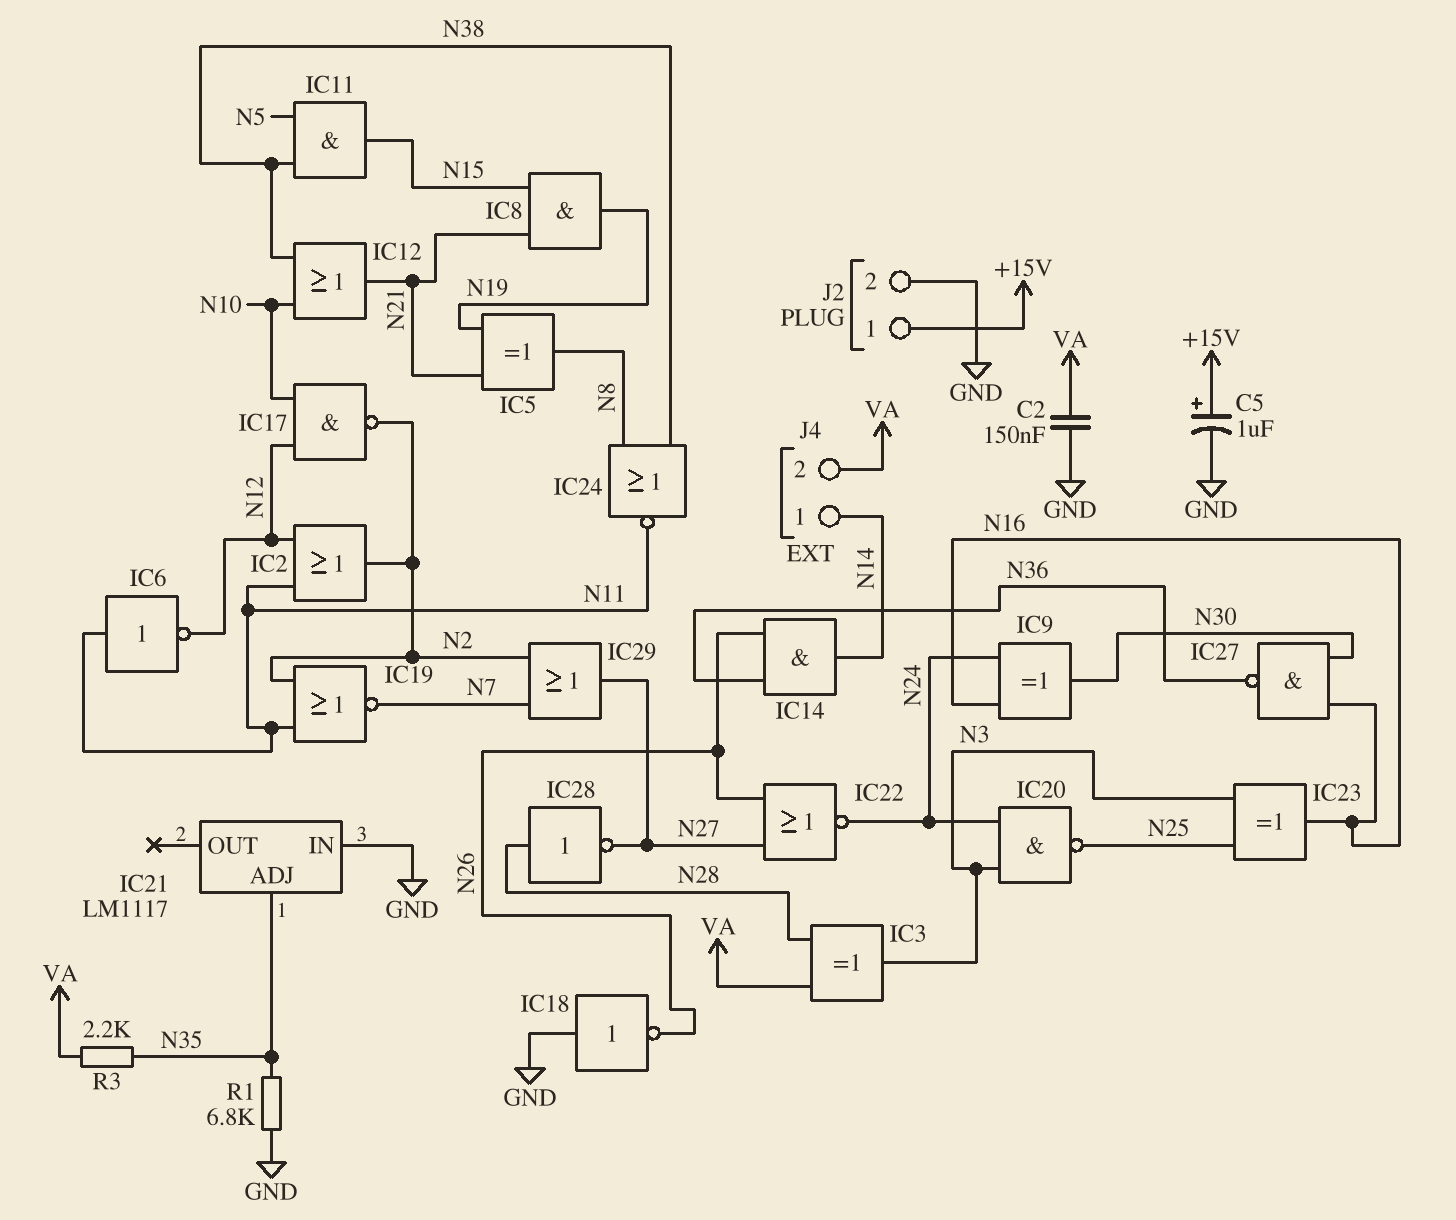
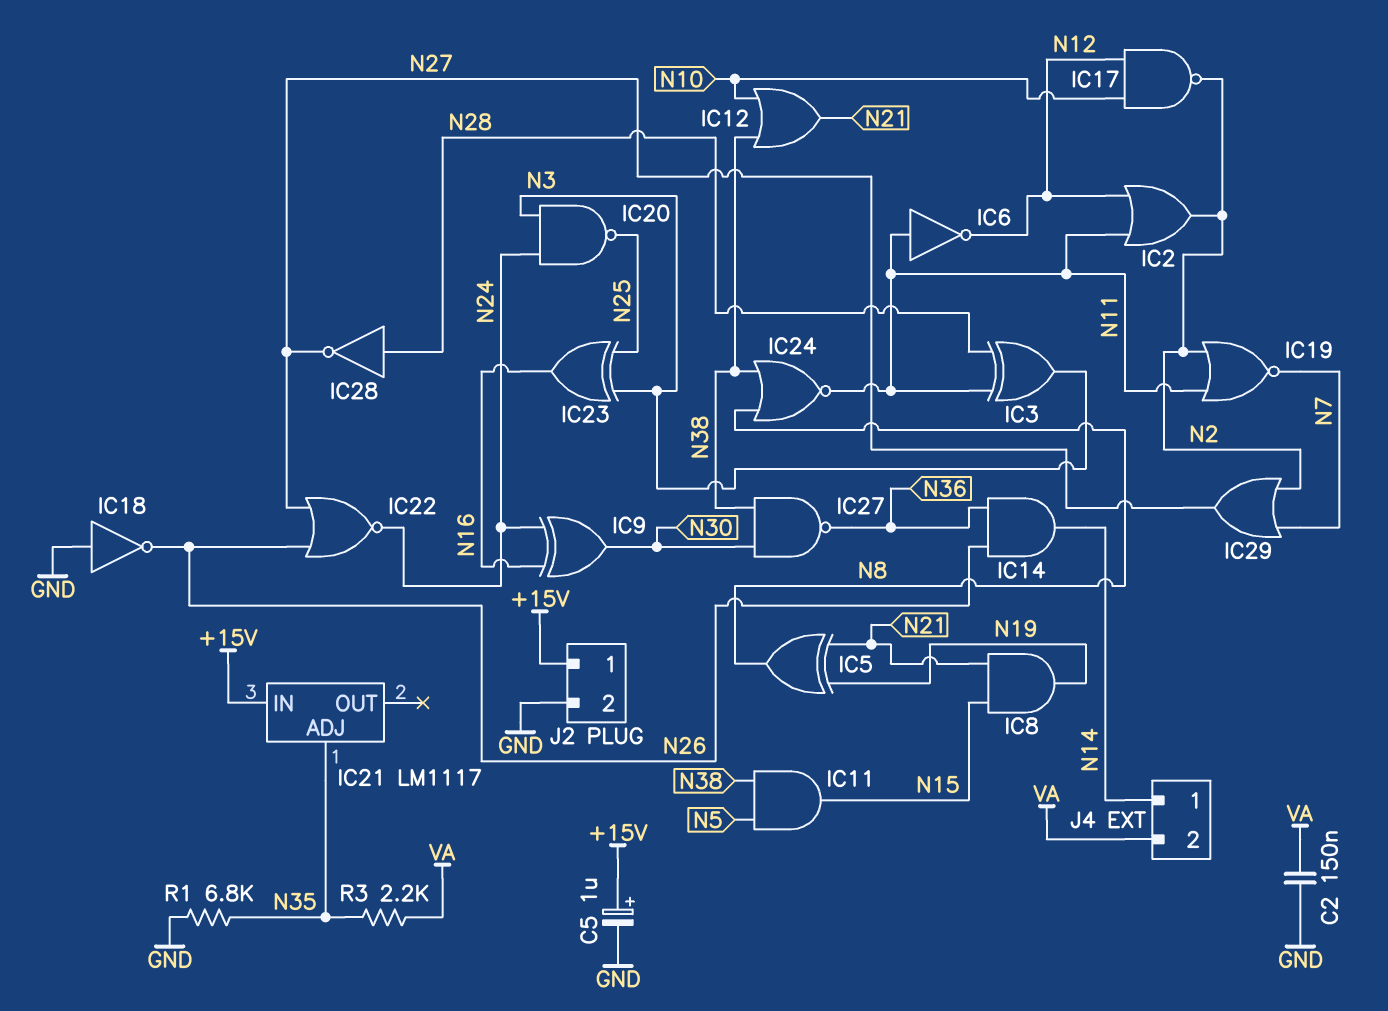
IC3: XOR (in N28, in VA, out N3) -> XOR (in N11, in N28, out N3)
IC21 pin IN: GND -> +15V
IC27: NAND (in N16, in N30, out N36) -> NAND (in N30, in N38, out N36)

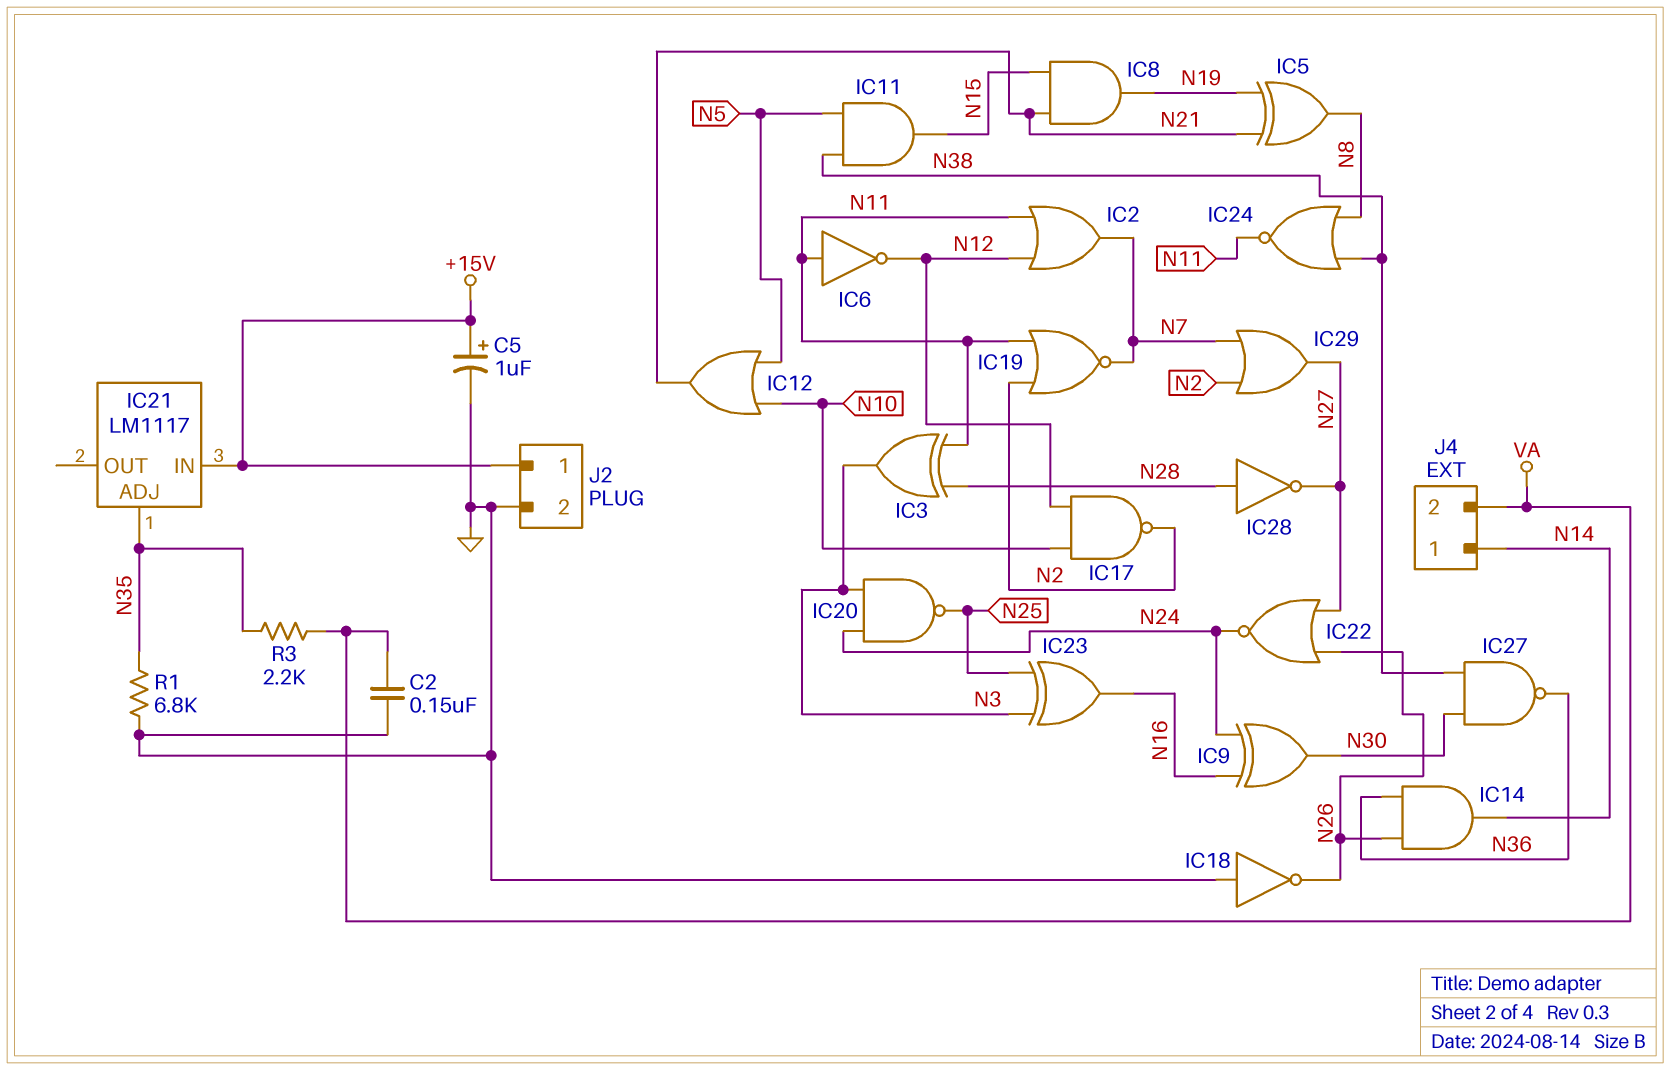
IC2: OR (in N11, in N12, out N2) -> OR (in N11, in N12, out N7)
IC12: OR (in N10, in N38, out N21) -> OR (in N5, in N10, out N21)

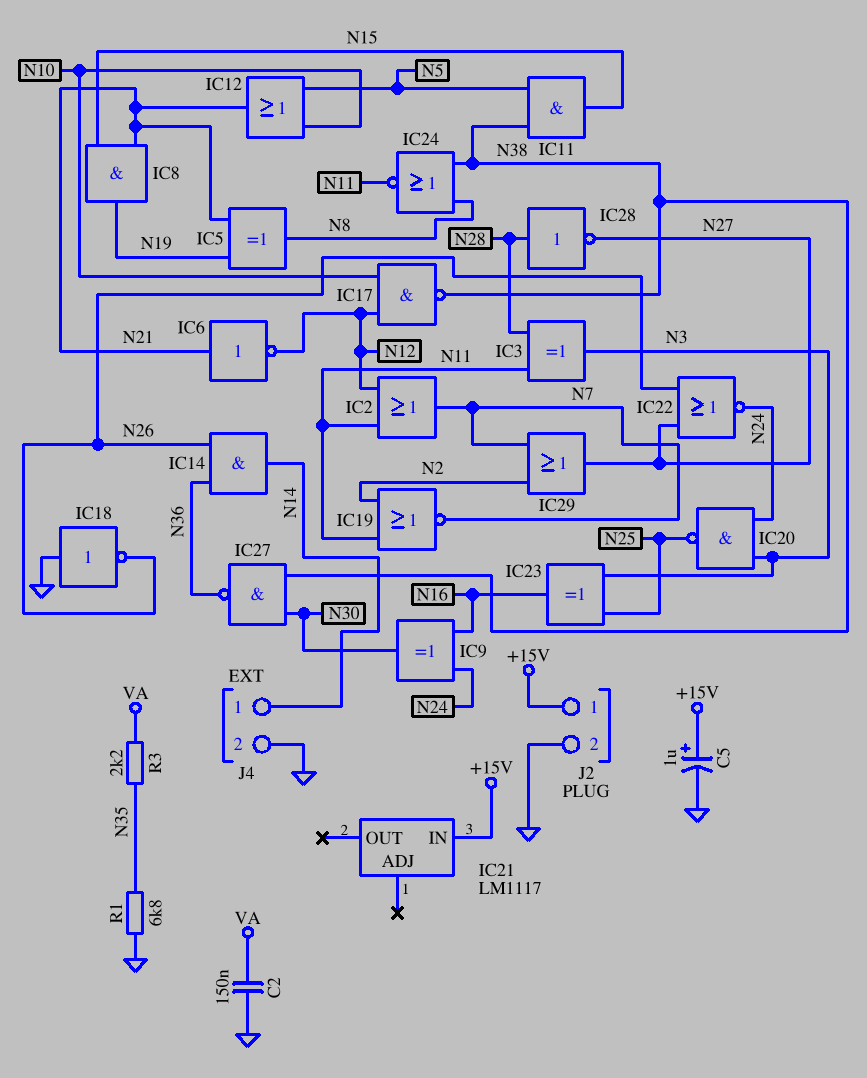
IC6: NOT (in N11, out N12) -> NOT (in N21, out N12)
IC17: NAND (in N10, in N12, out N2) -> NAND (in N10, in N12, out N38)
IC21 pin ADJ: N35 -> none
J4 pin 2: VA -> GND

